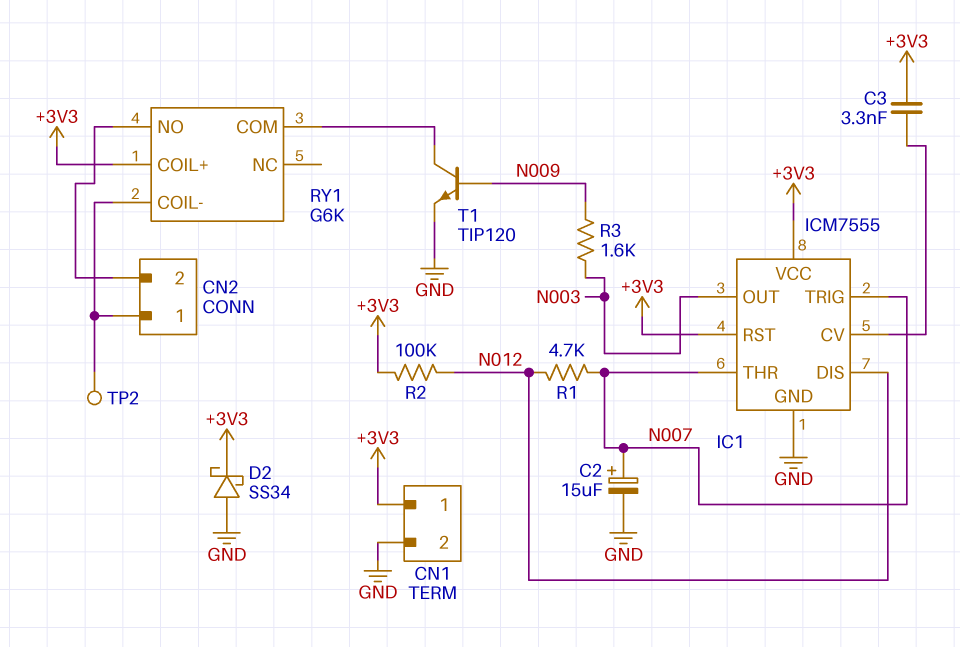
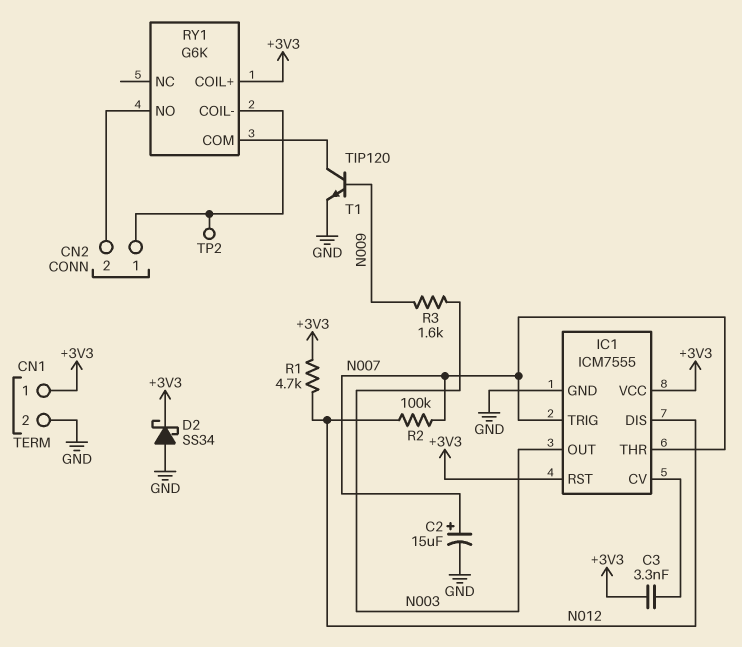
R1: 4.7k (N007, N012) -> 4.7k (+3V3, N012)
R2: 100k (+3V3, N012) -> 100k (N007, N012)

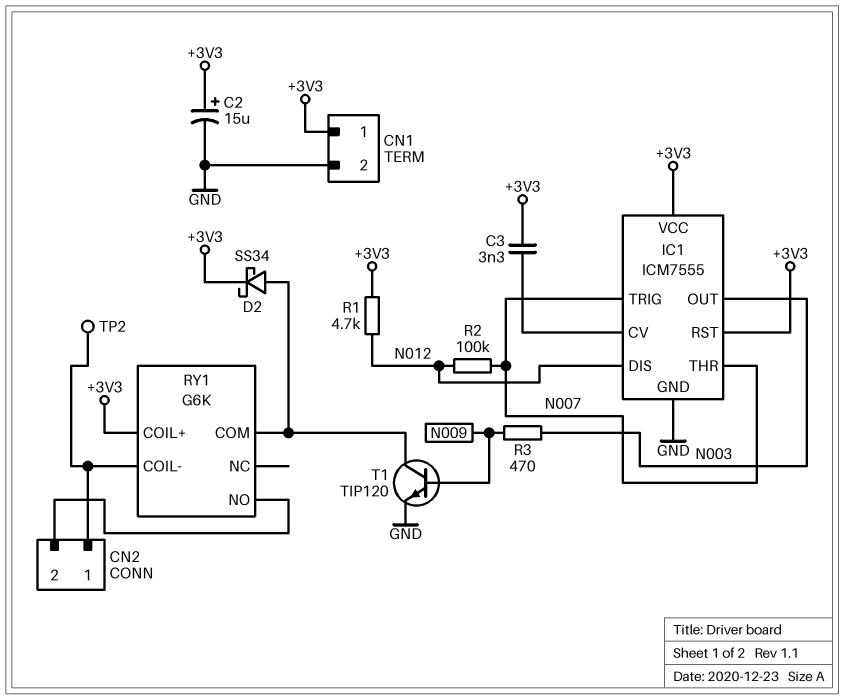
C2: 15uF (plus N007, minus GND) -> 15uF (plus +3V3, minus GND)
D2: schottky SS34 (A GND, K +3V3) -> schottky SS34 (A RY1/COM, K +3V3)
R3: 1.6k (N003, N009) -> 470 (N003, N009)

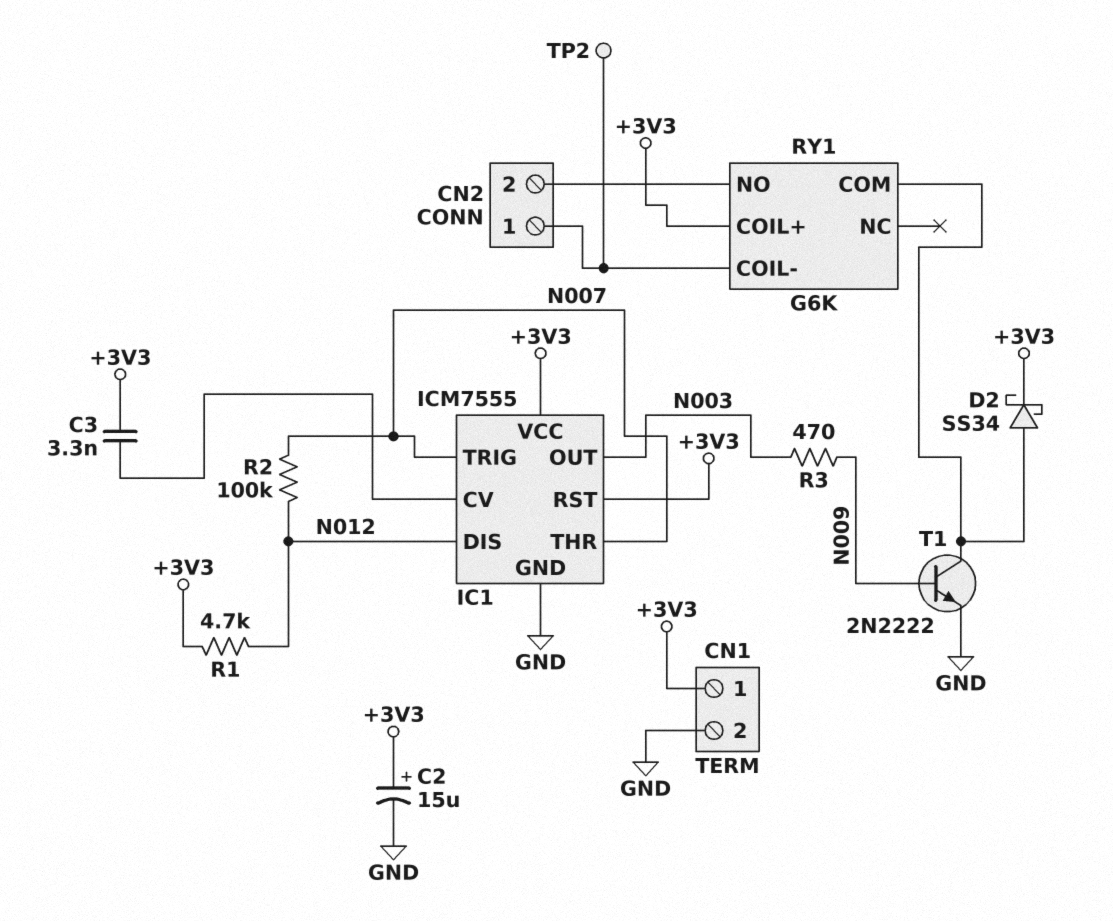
T1: NPN TIP120 (B N009, C RY1/COM, E GND) -> NPN 2N2222 (B N009, C RY1/COM, E GND)

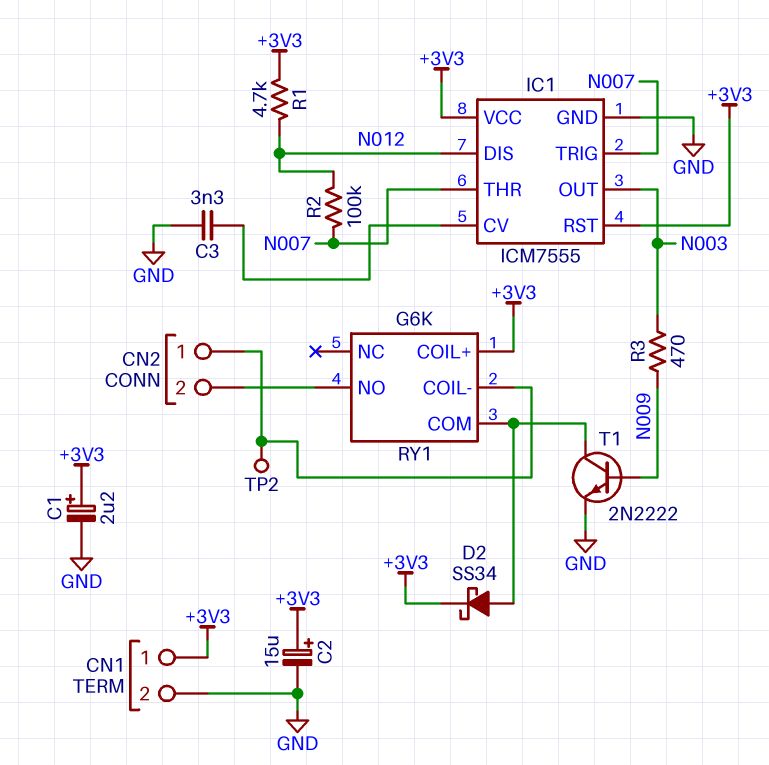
C1: none -> 2.2uF (plus +3V3, minus GND)
C3: 3.3nF (+3V3, IC1/CV) -> 3.3nF (GND, IC1/CV)

